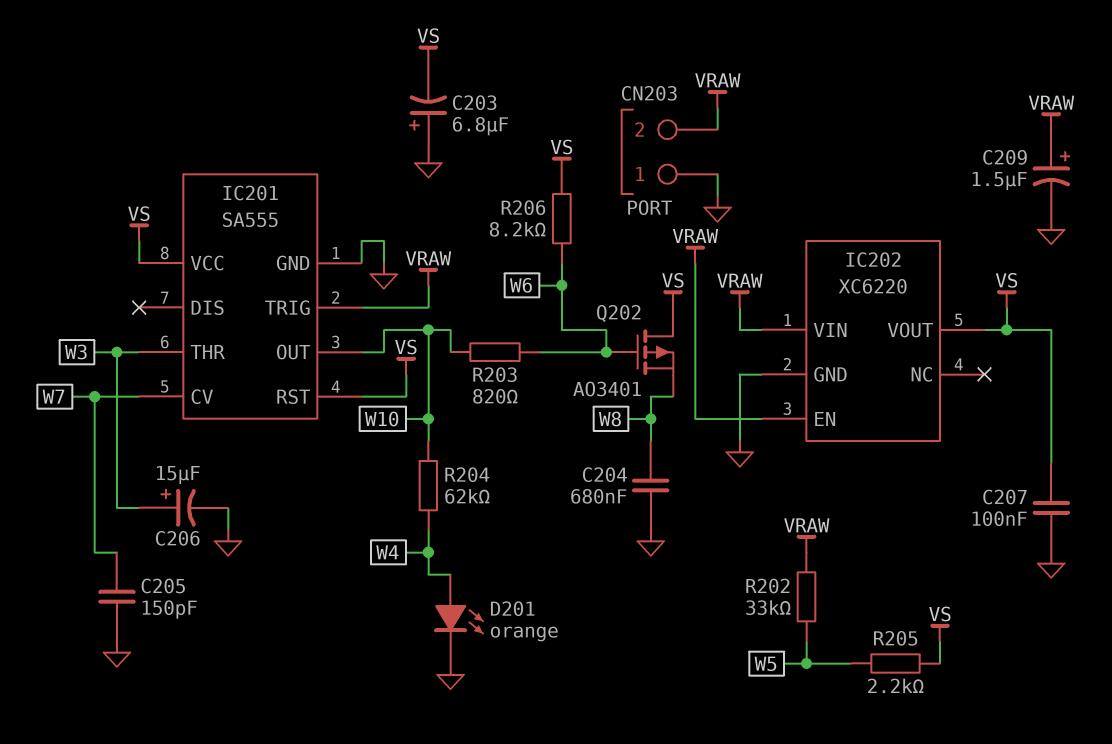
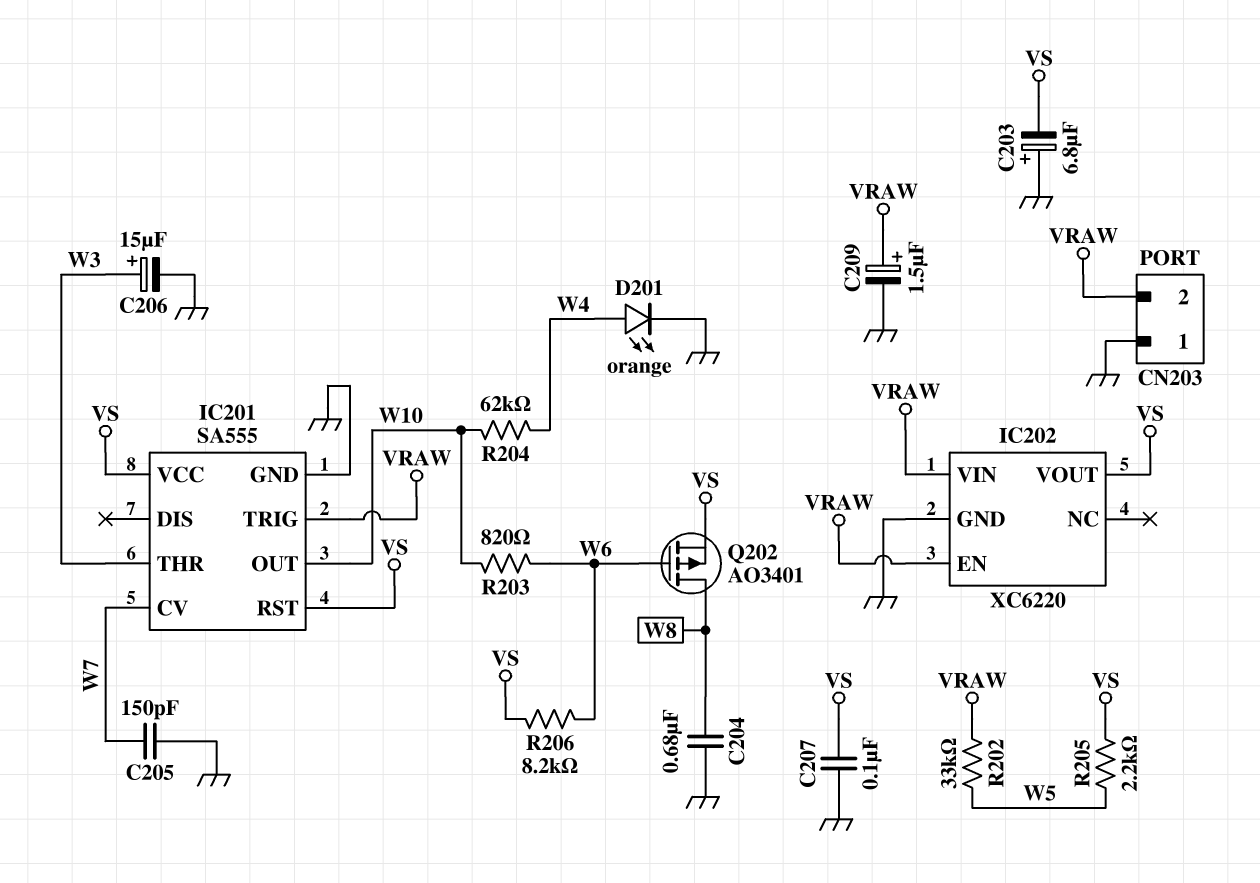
Q202: PMOS AO3401 (G W6, D VS, S W8) -> PMOS AO3401 (G W6, D W8, S VS)

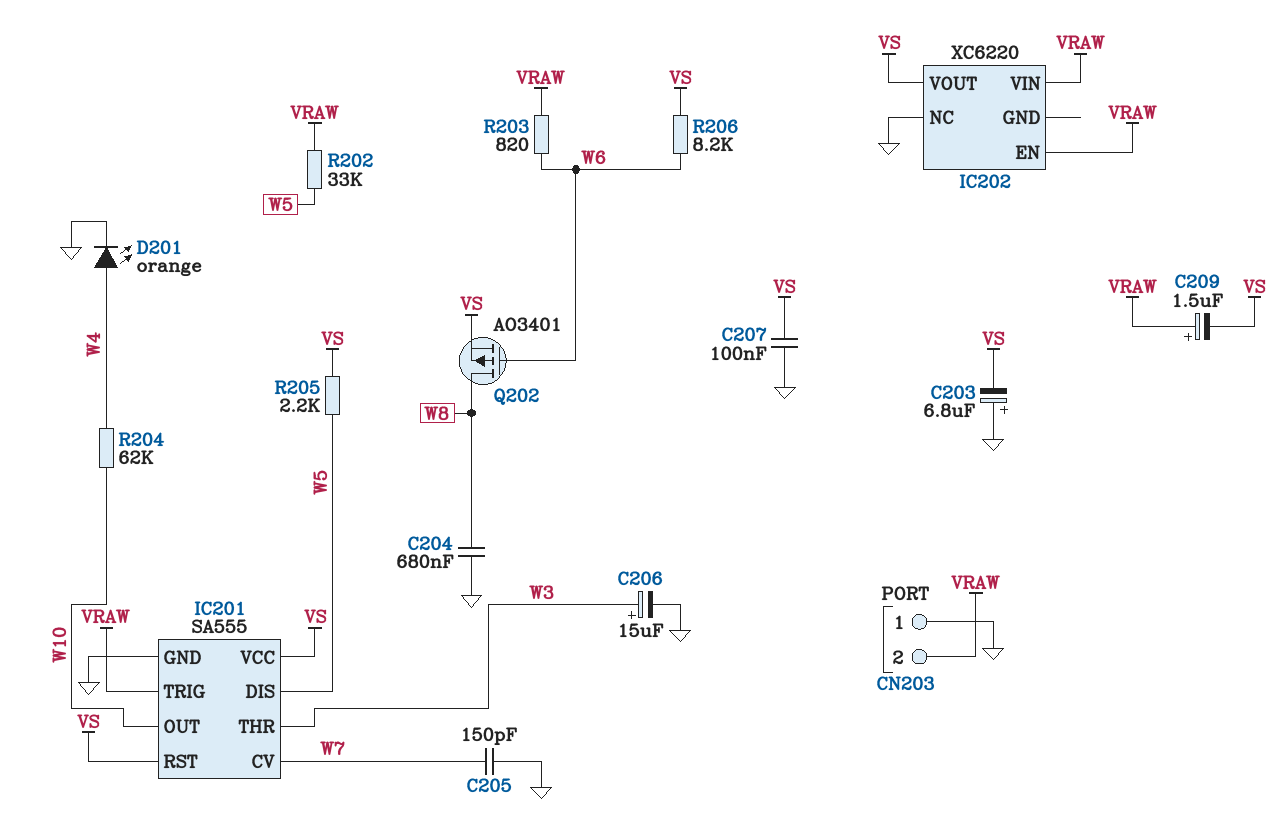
C209: 1.5uF (plus VRAW, minus GND) -> 1.5uF (plus VRAW, minus VS)
IC201 pin DIS: none -> W5
IC202 pin GND: GND -> none
IC202 pin NC: none -> GND
R203: 820 (W6, W10) -> 820 (VRAW, W6)

